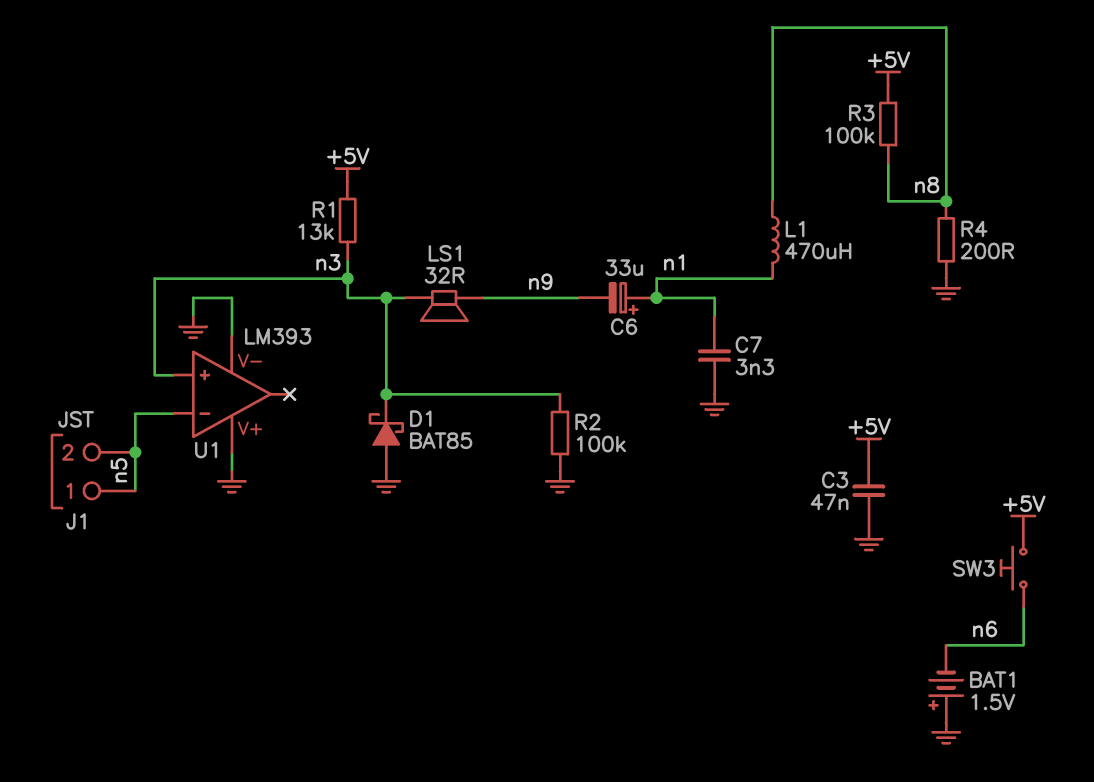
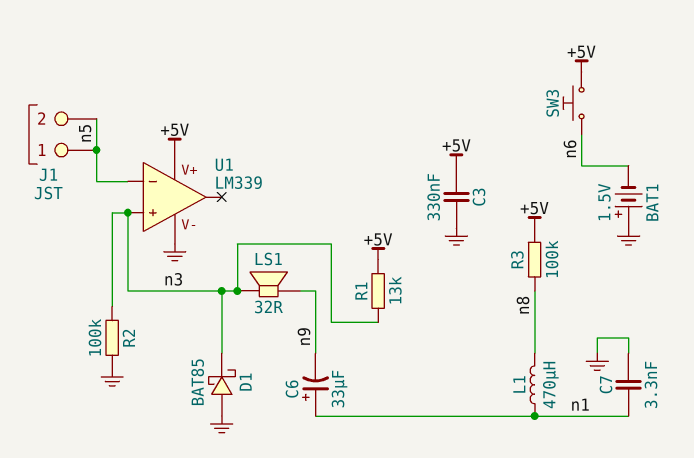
C3: 47nF (+5V, GND) -> 330nF (+5V, GND)
R4: 200 (GND, n8) -> none
U1: LM393 -> LM339
U1 pin V+: GND -> +5V

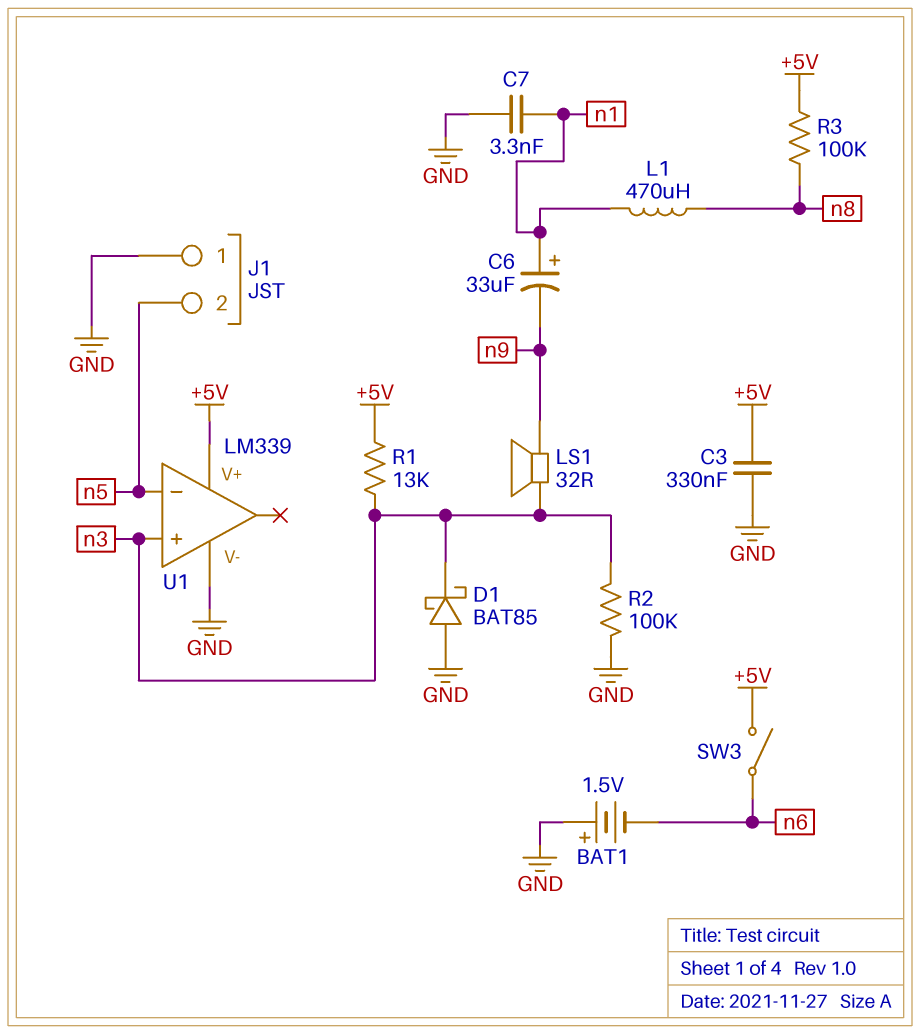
J1 pin 1: n5 -> GND
SW3: button (+5V, n6) -> switch (+5V, n6)

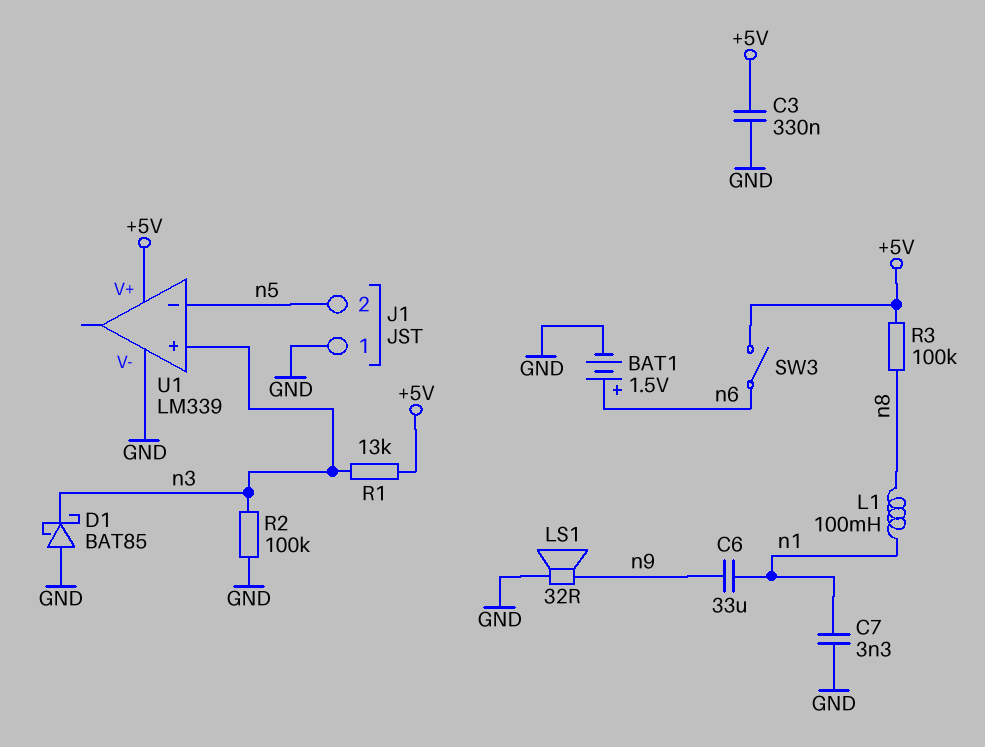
BAT1: 1.5V (plus GND, minus n6) -> 1.5V (plus n6, minus GND)
C6: 33uF (plus n1, minus n9) -> 33uF (n1, n9)
L1: 470uH (n1, n8) -> 100mH (n1, n8)
LS1: speaker 32R (n3, n9) -> speaker 32R (GND, n9)

